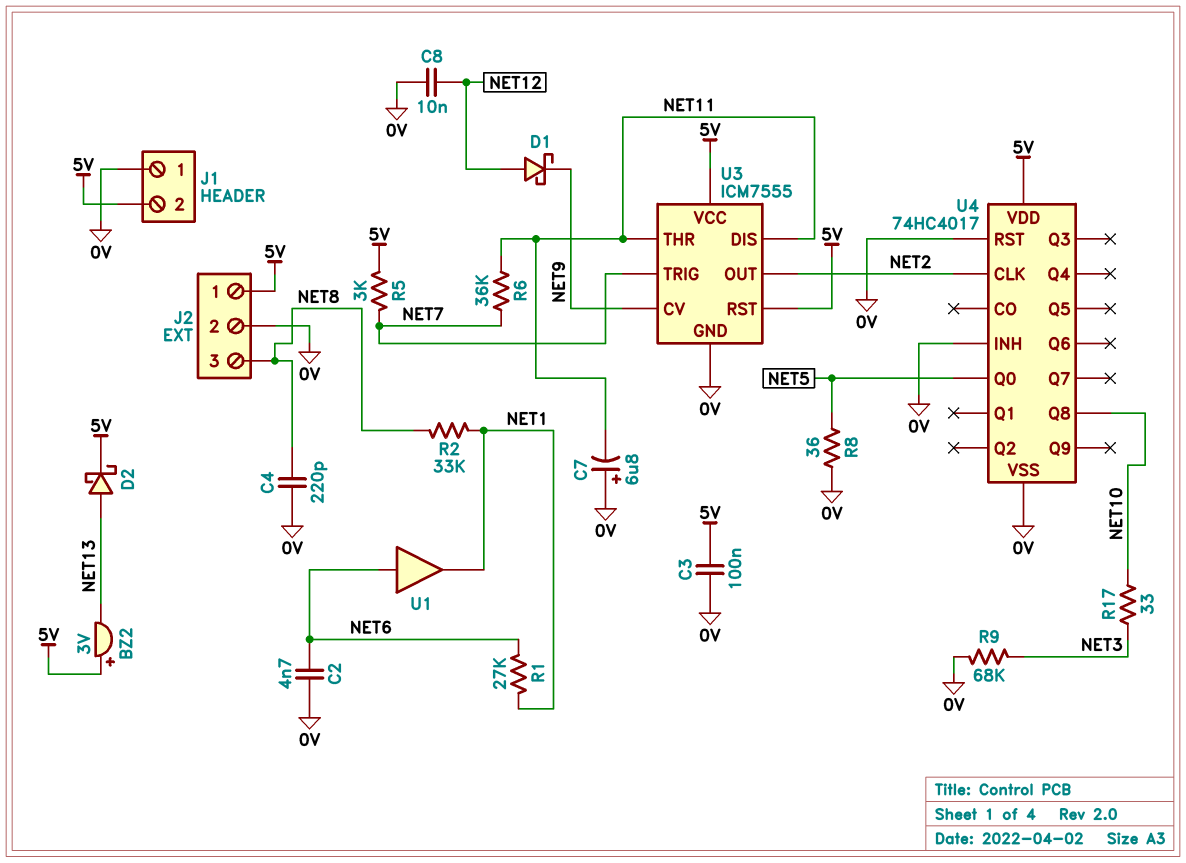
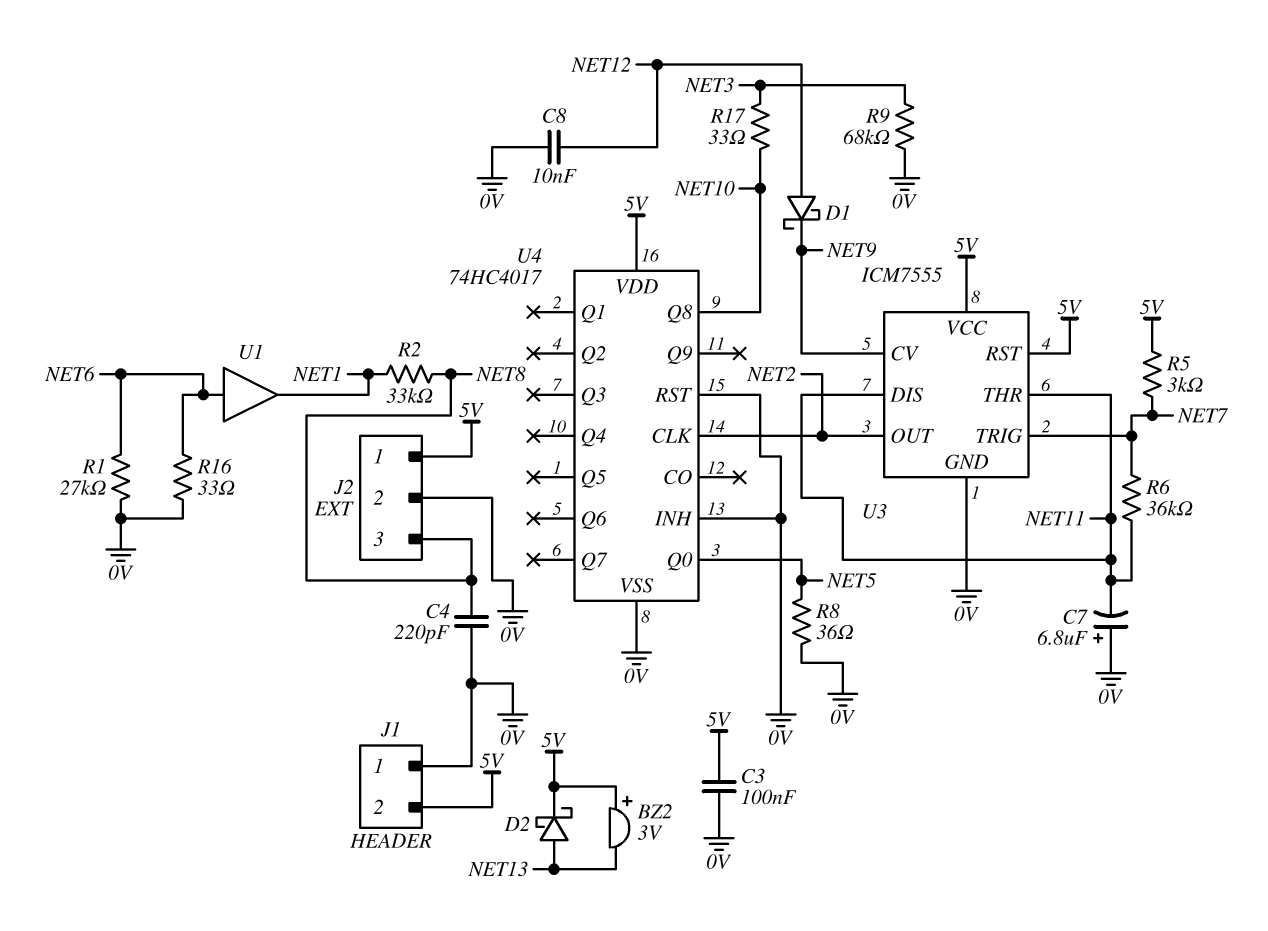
C2: 4.7nF (0V, NET6) -> none
R1: 27k (NET1, NET6) -> 27k (0V, NET6)
R16: none -> 33 (0V, NET6)

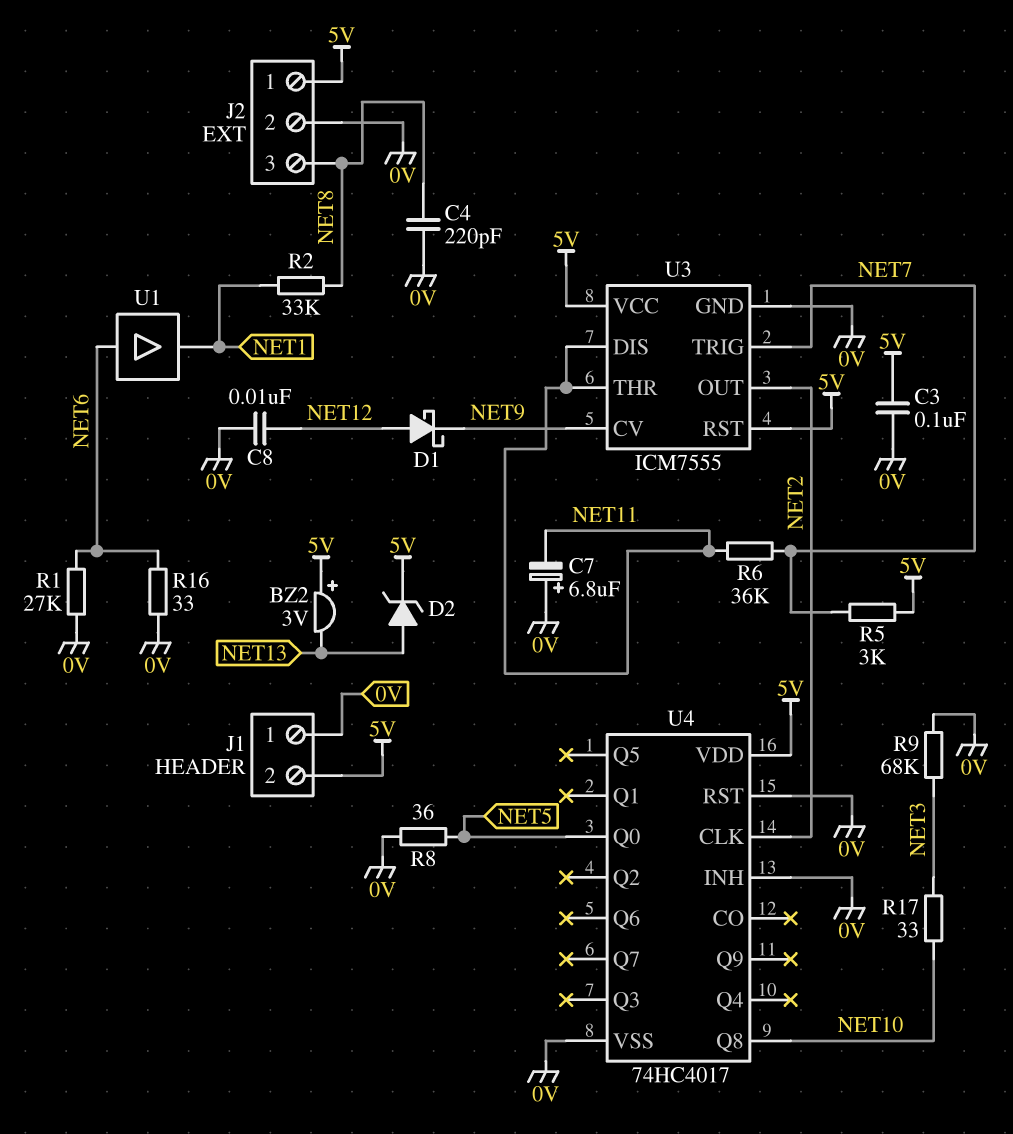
D2: schottky (A NET13, K 5V) -> zener (A NET13, K 5V)

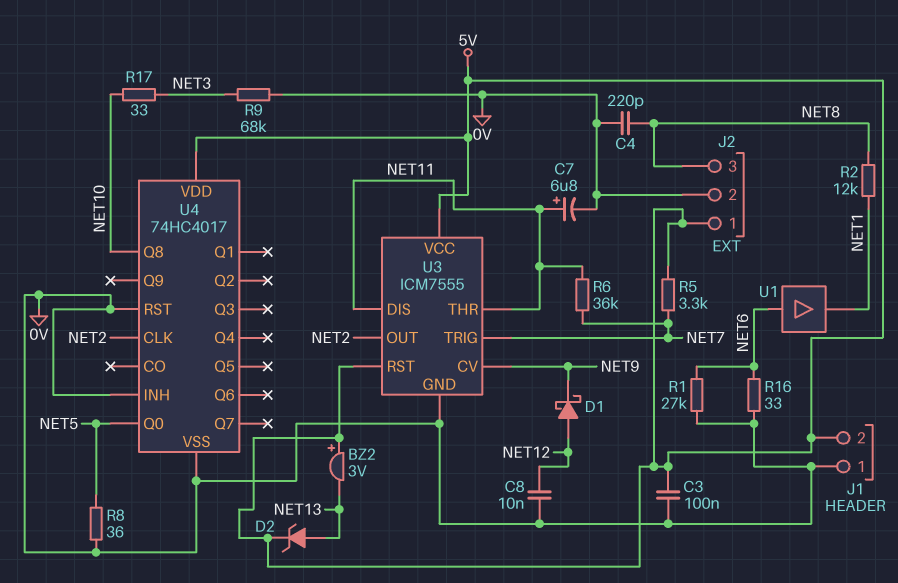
C7: 6.8uF (plus 0V, minus NET11) -> 6.8uF (plus NET11, minus 0V)
R2: 33k (NET1, NET8) -> 12k (NET1, NET8)
R5: 3k (5V, NET7) -> 3.3k (5V, NET7)

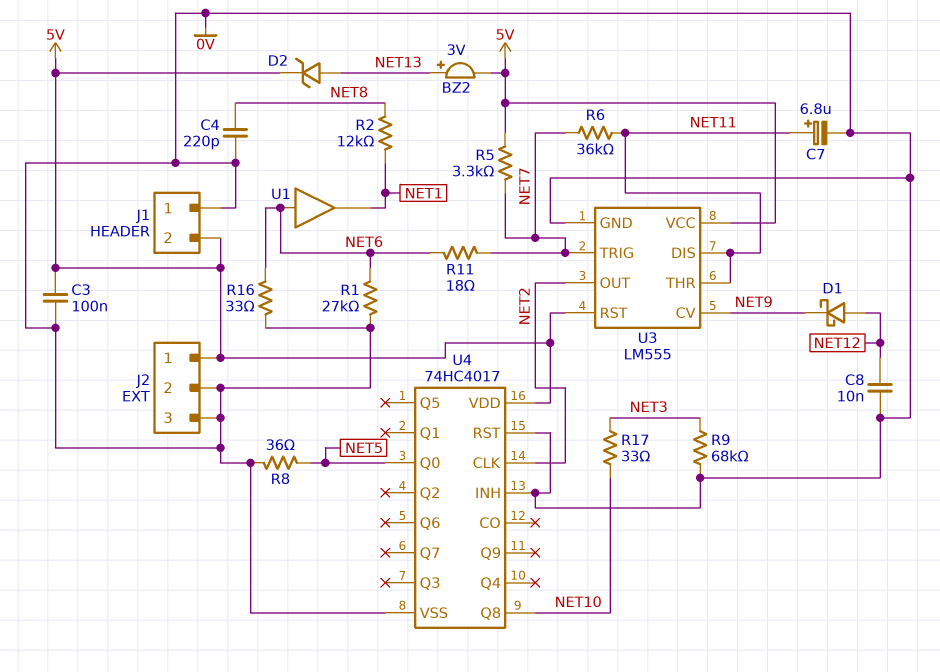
BZ2: buzzer 3V (plus 5V, minus NET13) -> buzzer 3V (plus NET13, minus 5V)
J2 pin 3: NET8 -> 0V
R11: none -> 18 (NET6, NET7)
U3: ICM7555 -> LM555

